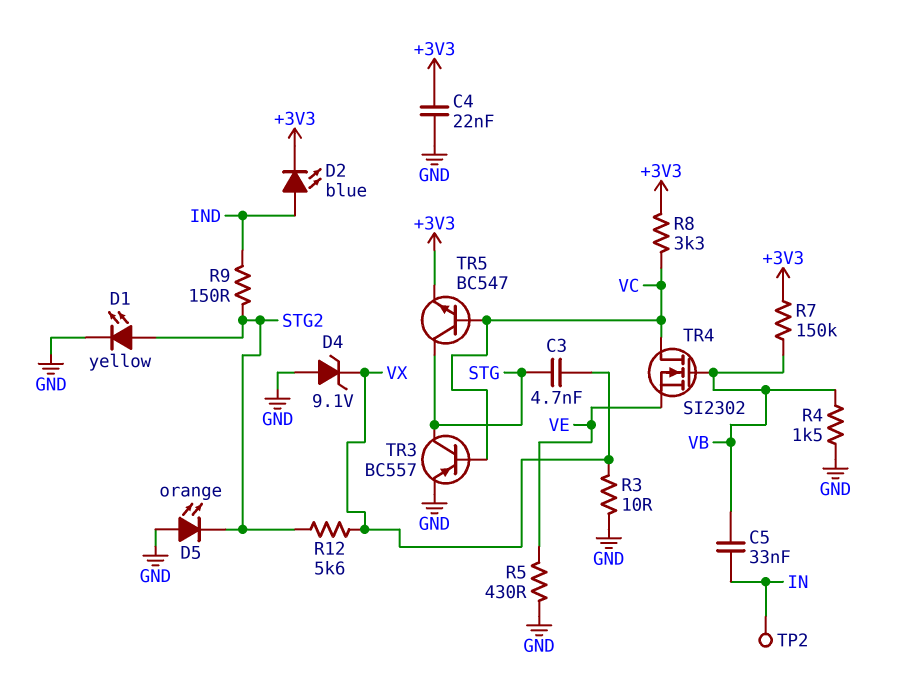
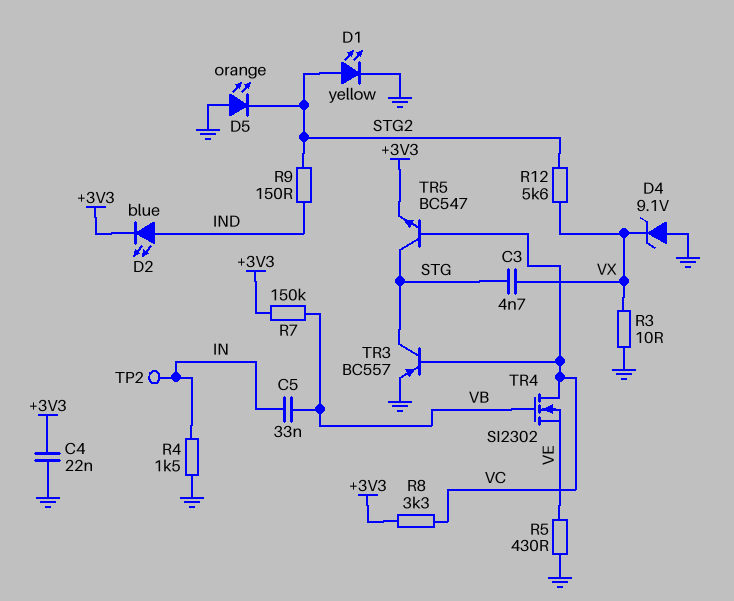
R4: 1.5k (GND, VB) -> 1.5k (GND, IN)

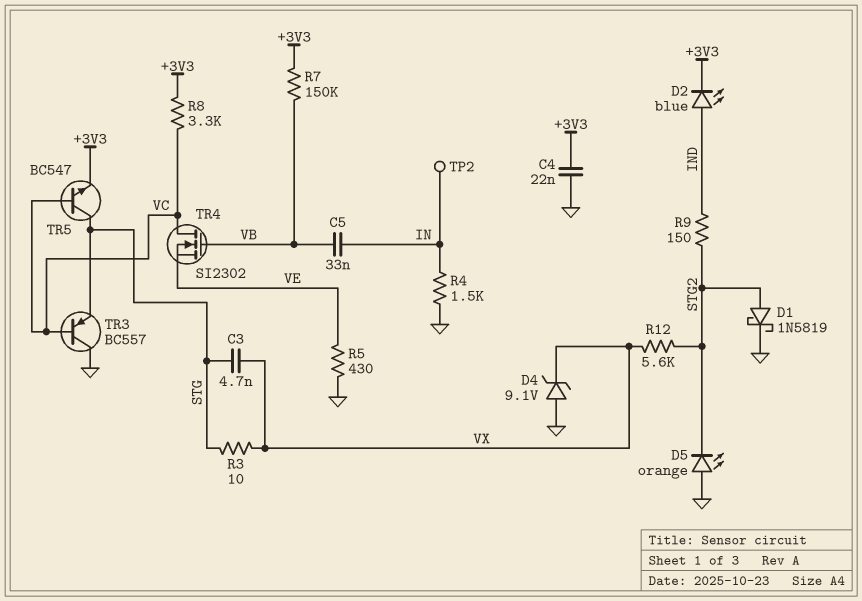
D1: LED yellow (A STG2, K GND) -> schottky 1N5819 (A STG2, K GND)
R3: 10 (GND, VX) -> 10 (STG, VX)
TR3: PNP BC557 (B VC, C STG, E GND) -> PNP BC557 (B VC, C GND, E STG)

